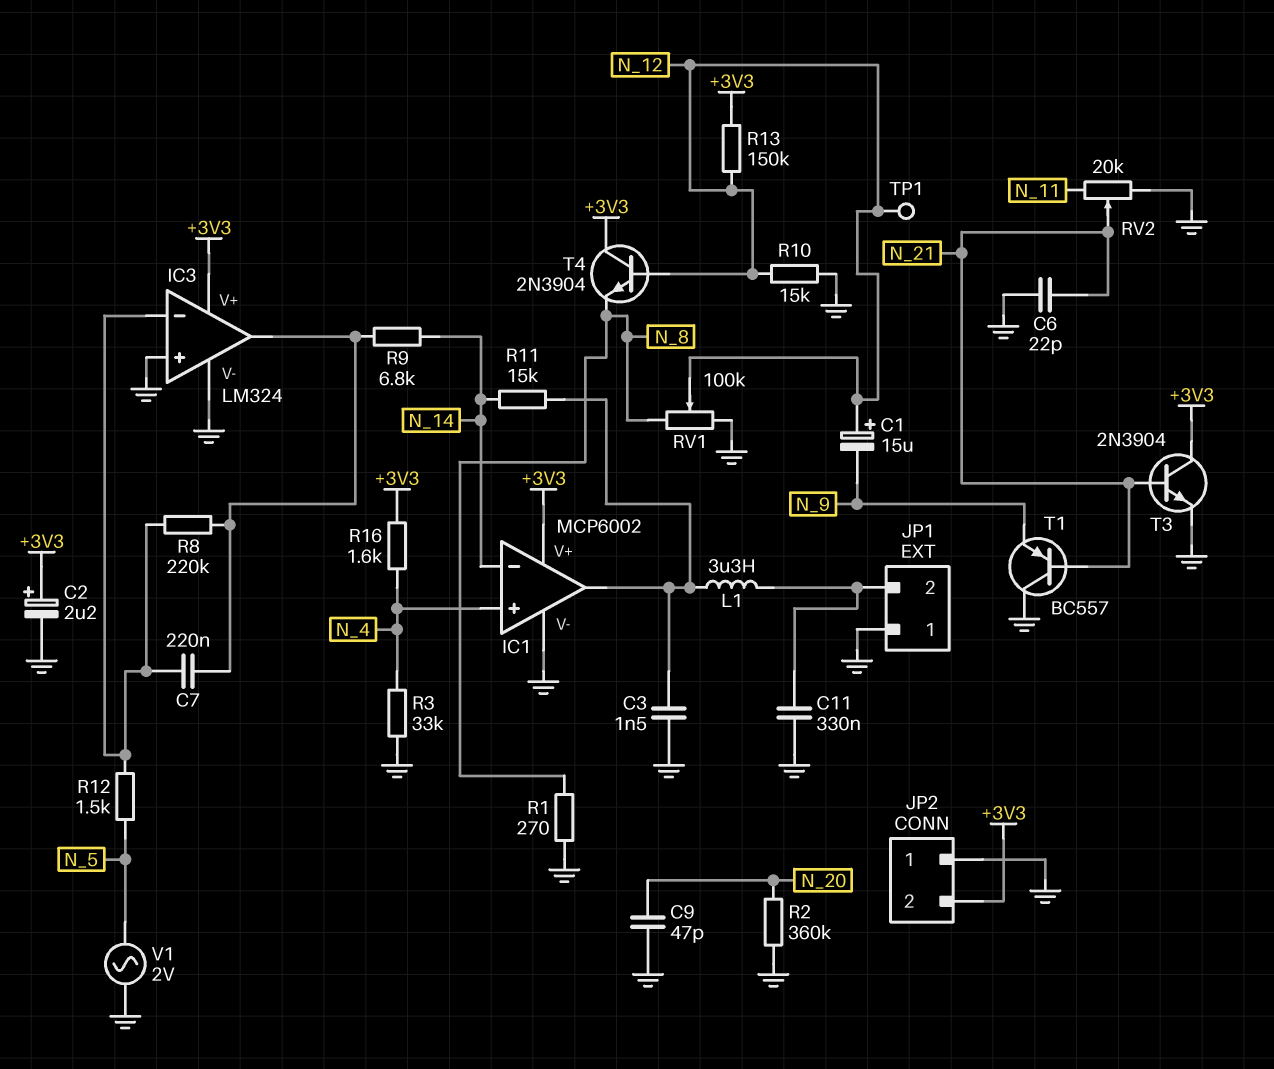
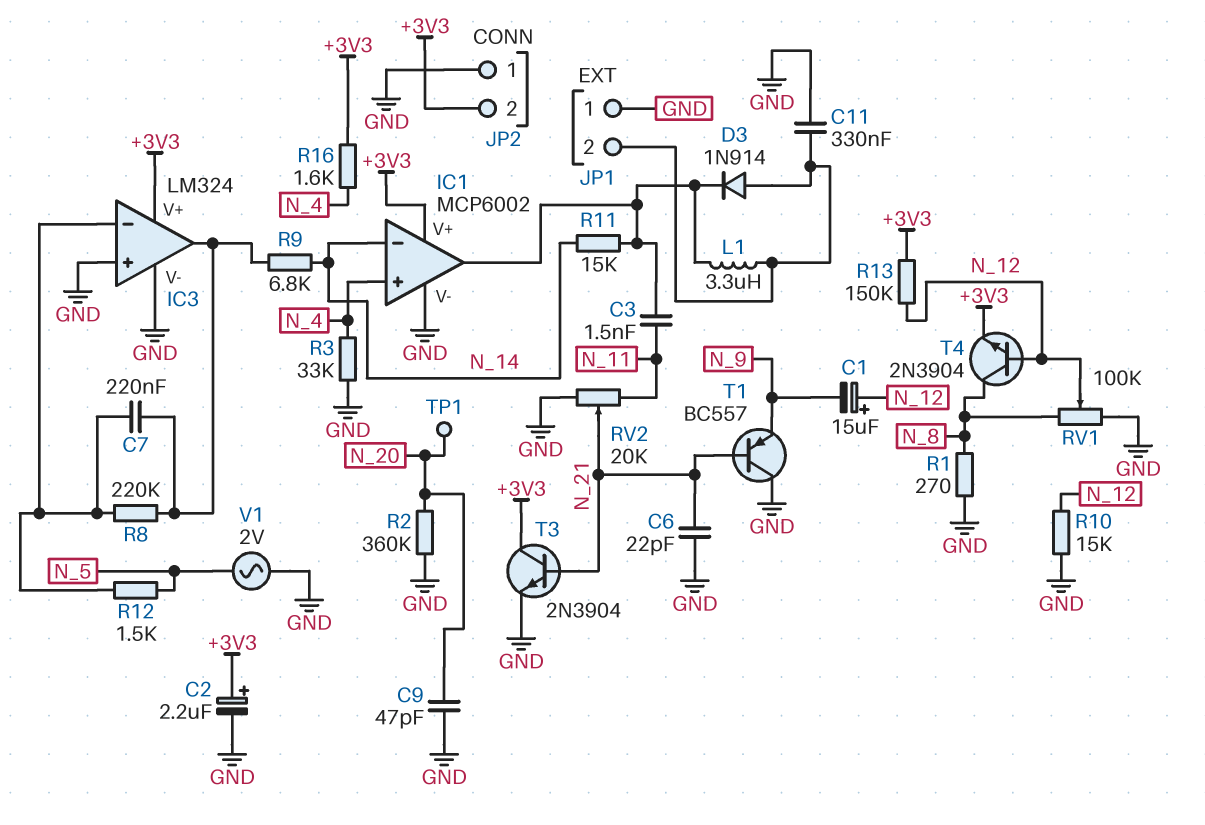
C3: 1.5nF (GND, IC1/out) -> 1.5nF (IC1/out, N_11)
D3: none -> diode 1N914 (A JP1/2, K IC1/out)
T4: NPN 2N3904 (B N_12, C +3V3, E N_8) -> NPN 2N3904 (B N_12, C N_8, E +3V3)
TP1: test point (N_12) -> test point (N_20)

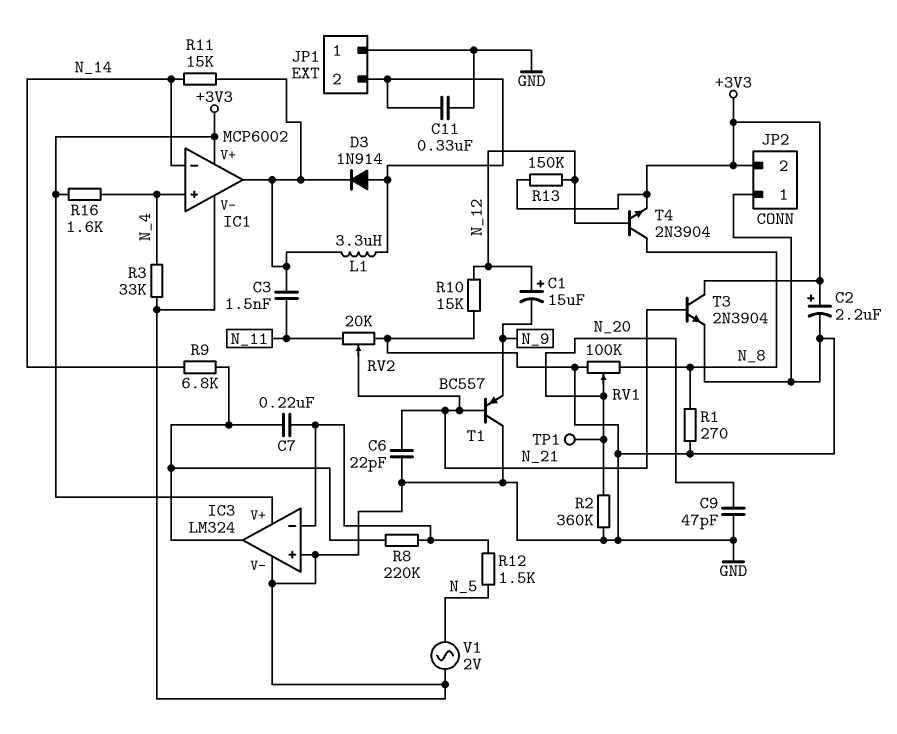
RV1: 100k (GND, N_8, wiper N_12) -> 100k (GND, N_8, wiper N_20)

